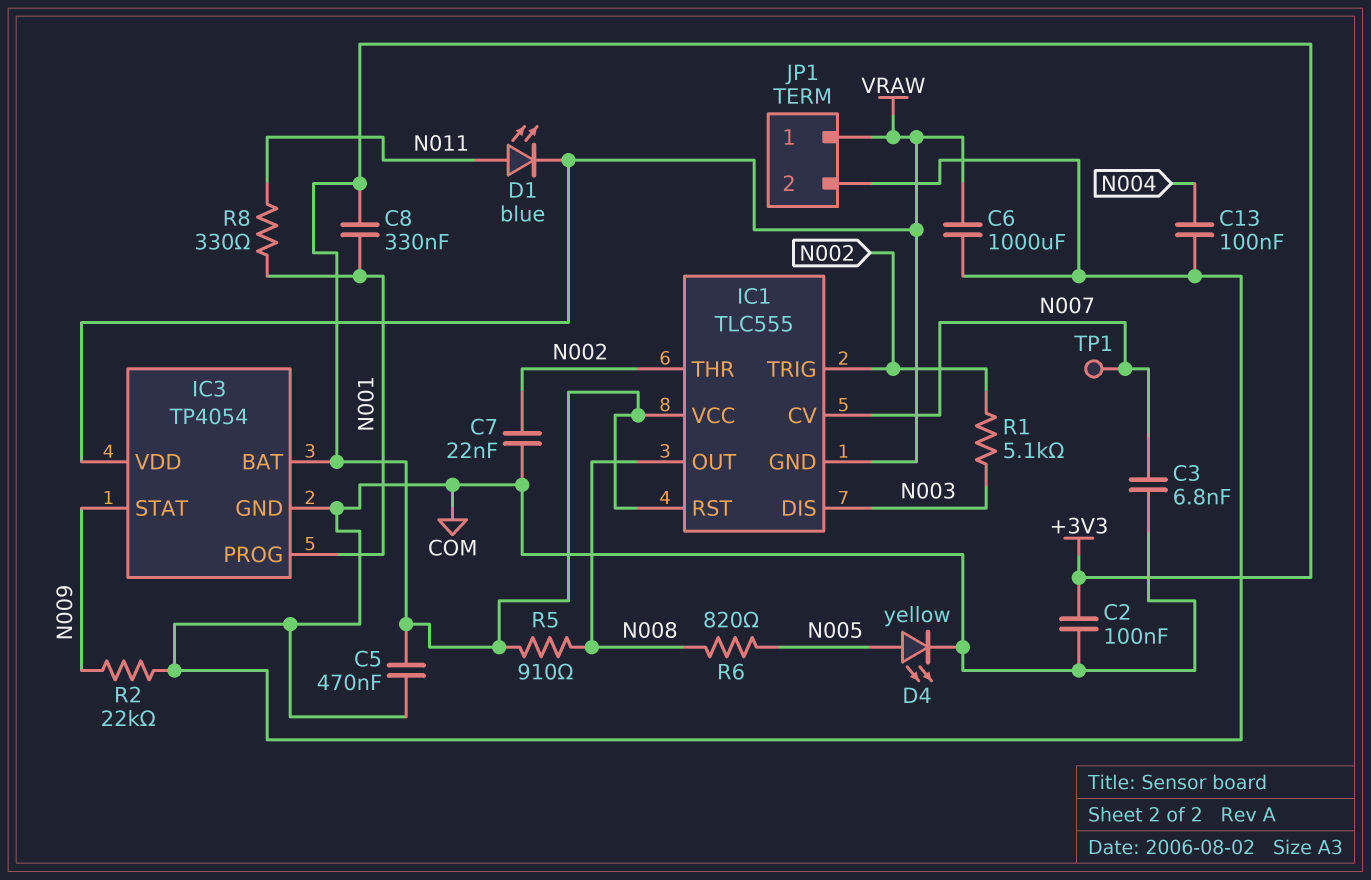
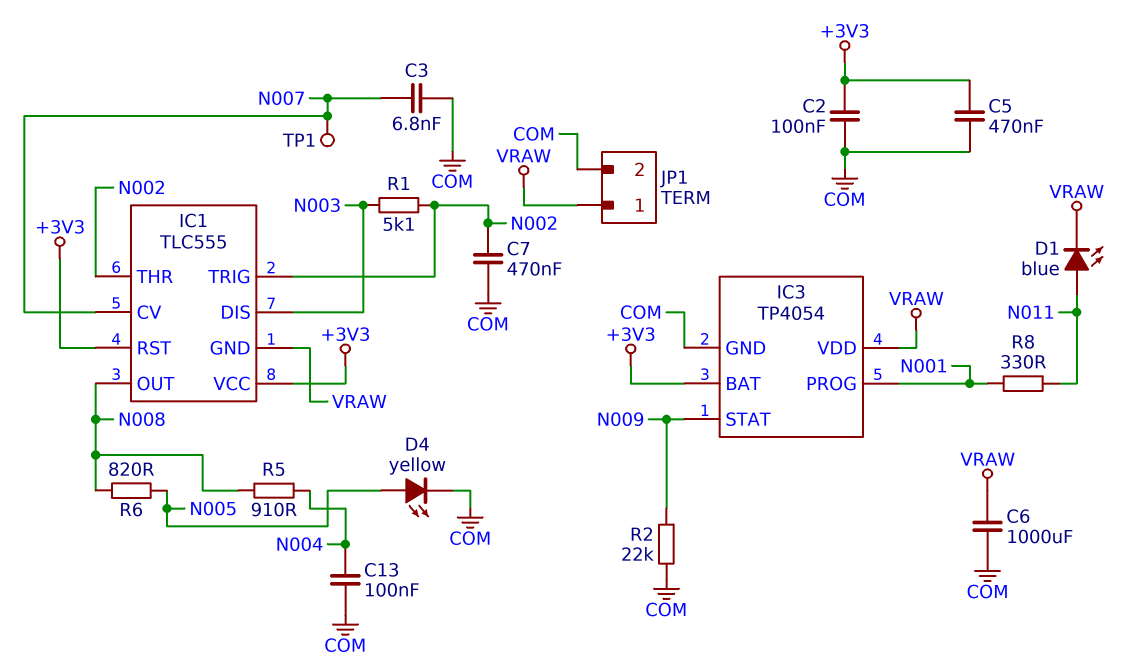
C7: 22nF (COM, N002) -> 470nF (COM, N002)
C8: 330nF (+3V3, N001) -> none
R5: 910 (+3V3, N008) -> 910 (N004, N008)

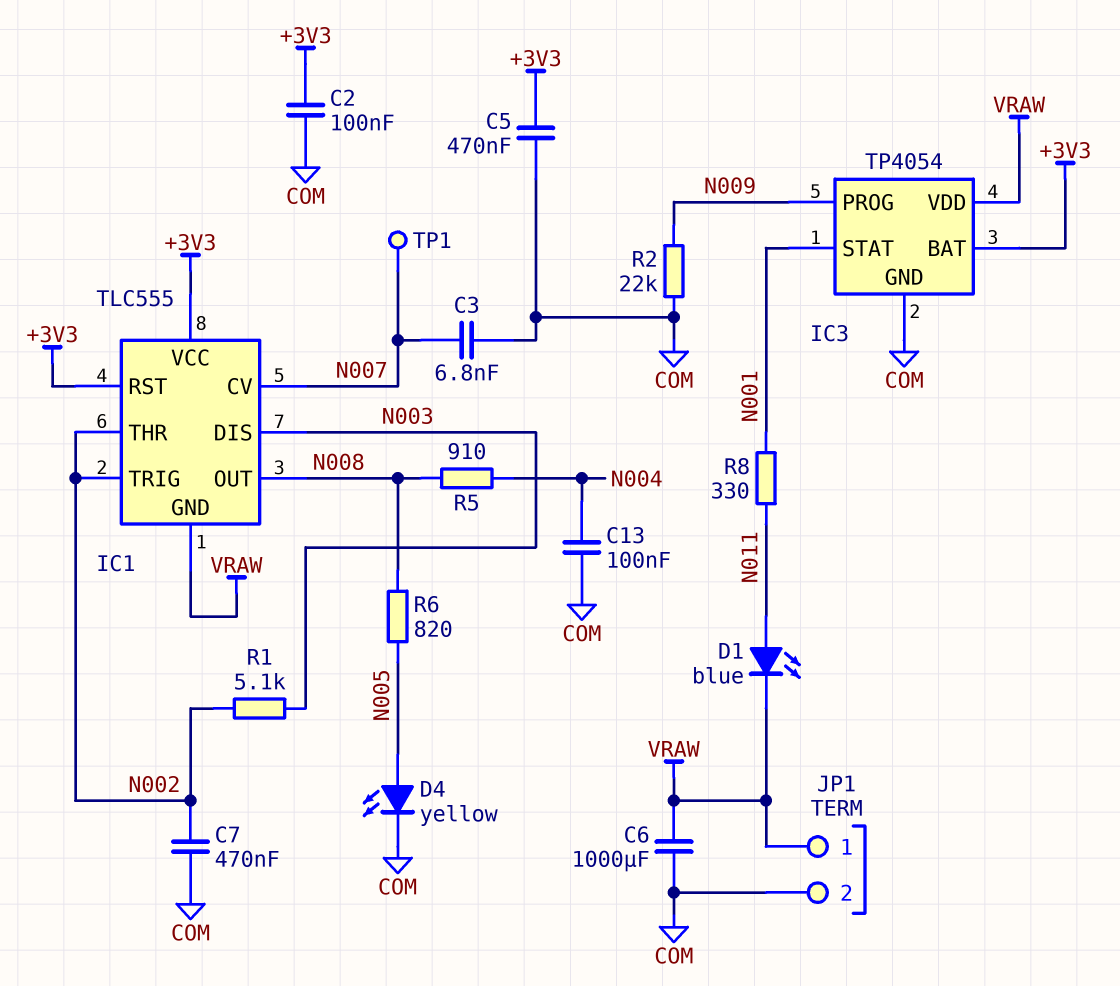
IC3 pin PROG: N001 -> N009
IC3 pin STAT: N009 -> N001

